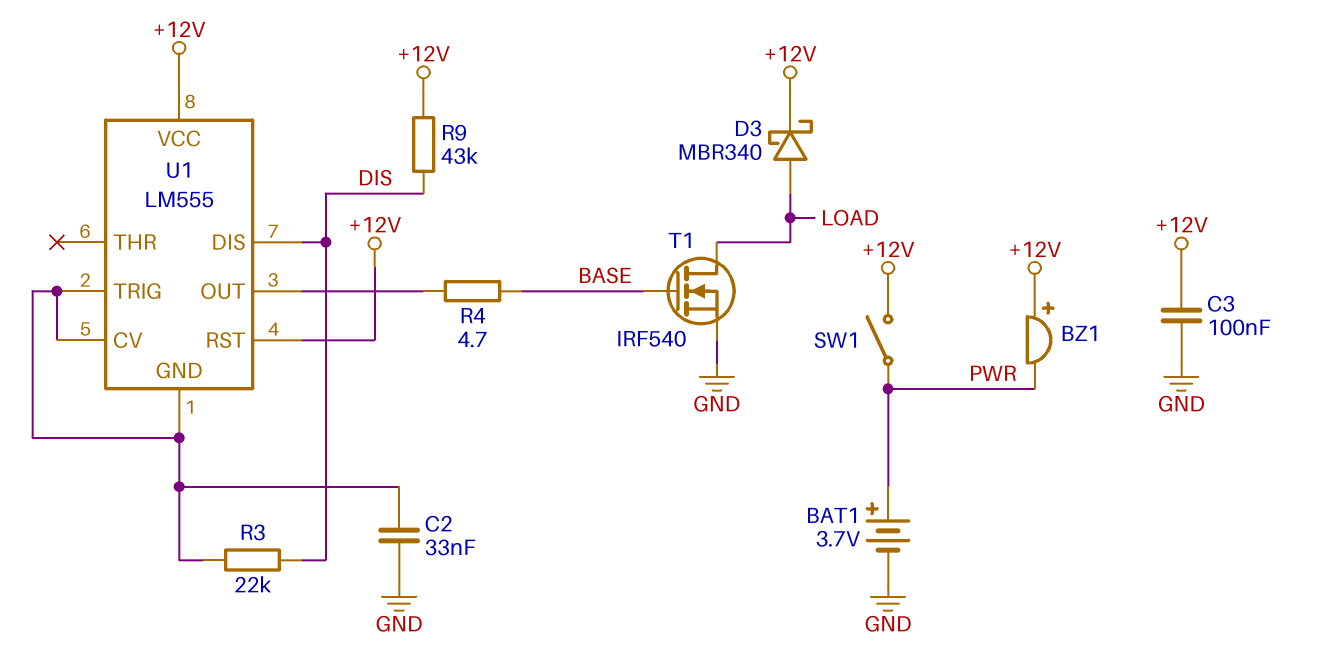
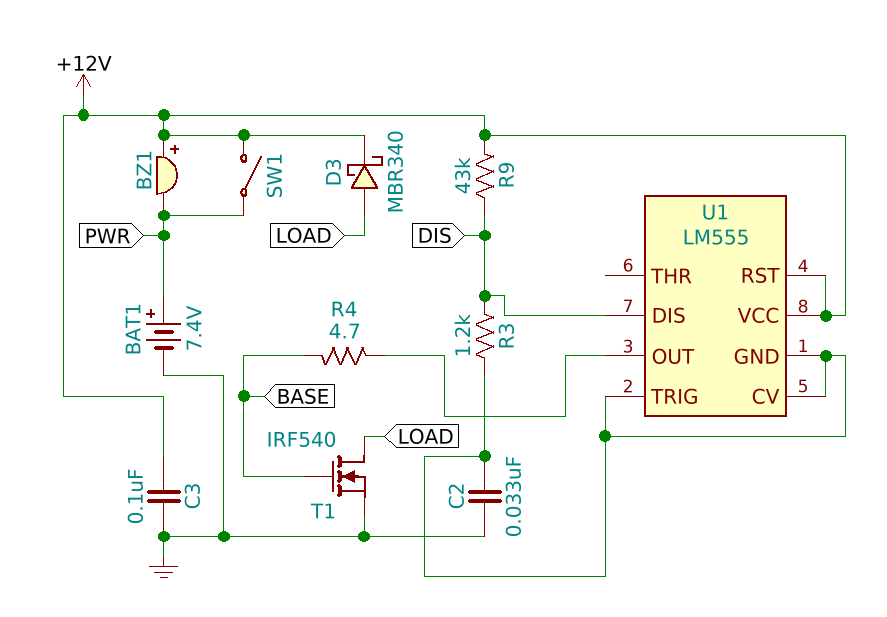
BAT1: 3.7V (plus PWR, minus GND) -> 7.4V (plus PWR, minus GND)
R3: 22k (DIS, U1/CV) -> 1.2k (DIS, U1/CV)

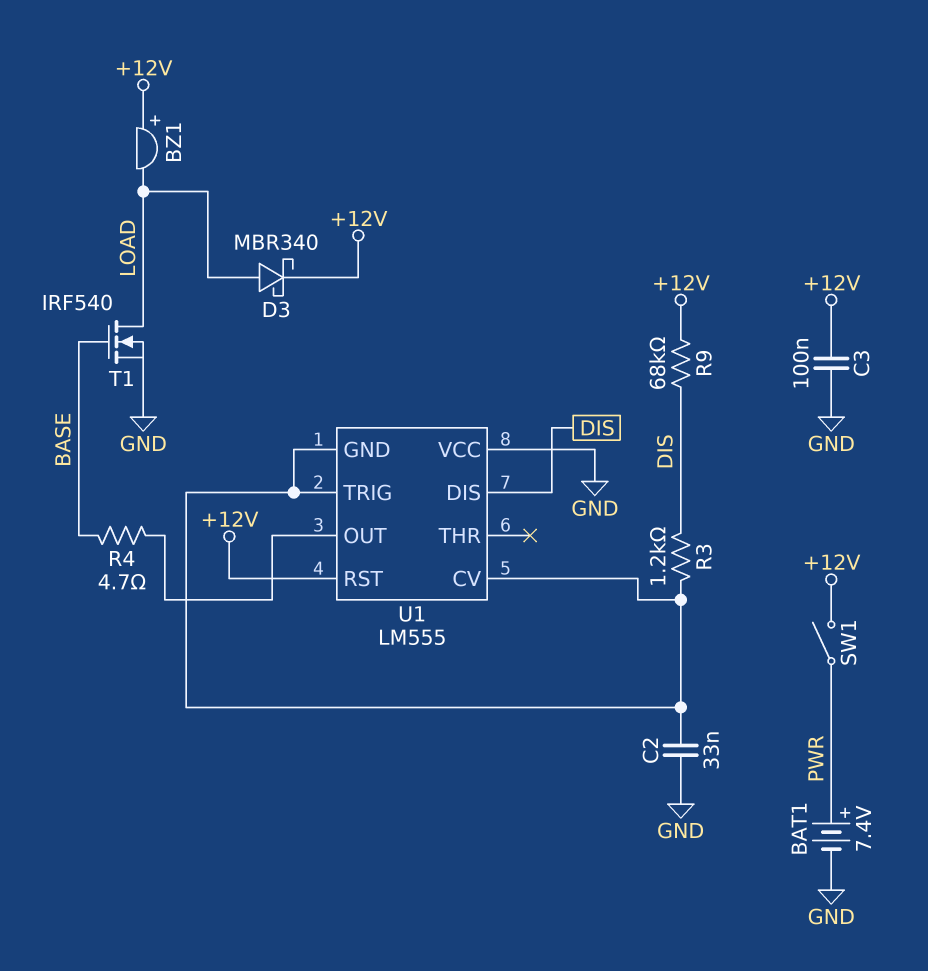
BZ1: buzzer (plus +12V, minus PWR) -> buzzer (plus +12V, minus LOAD)
R9: 43k (+12V, DIS) -> 68k (+12V, DIS)
U1 pin VCC: +12V -> GND

